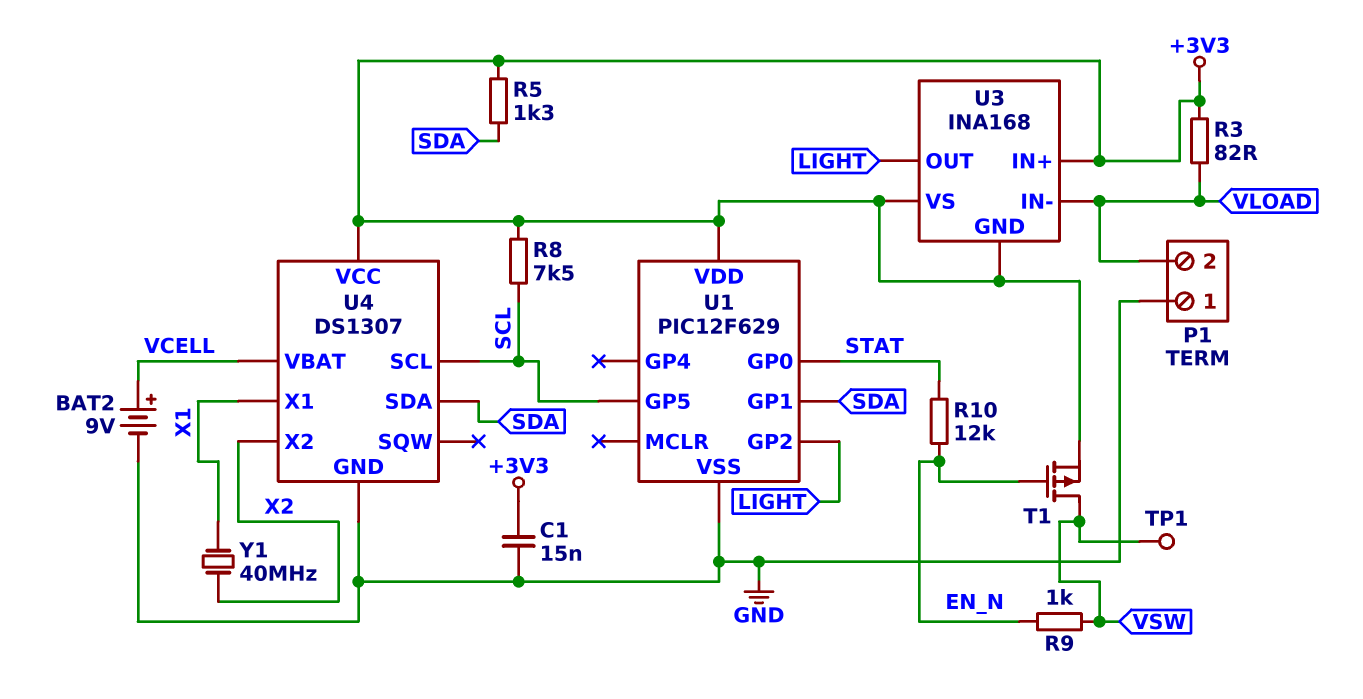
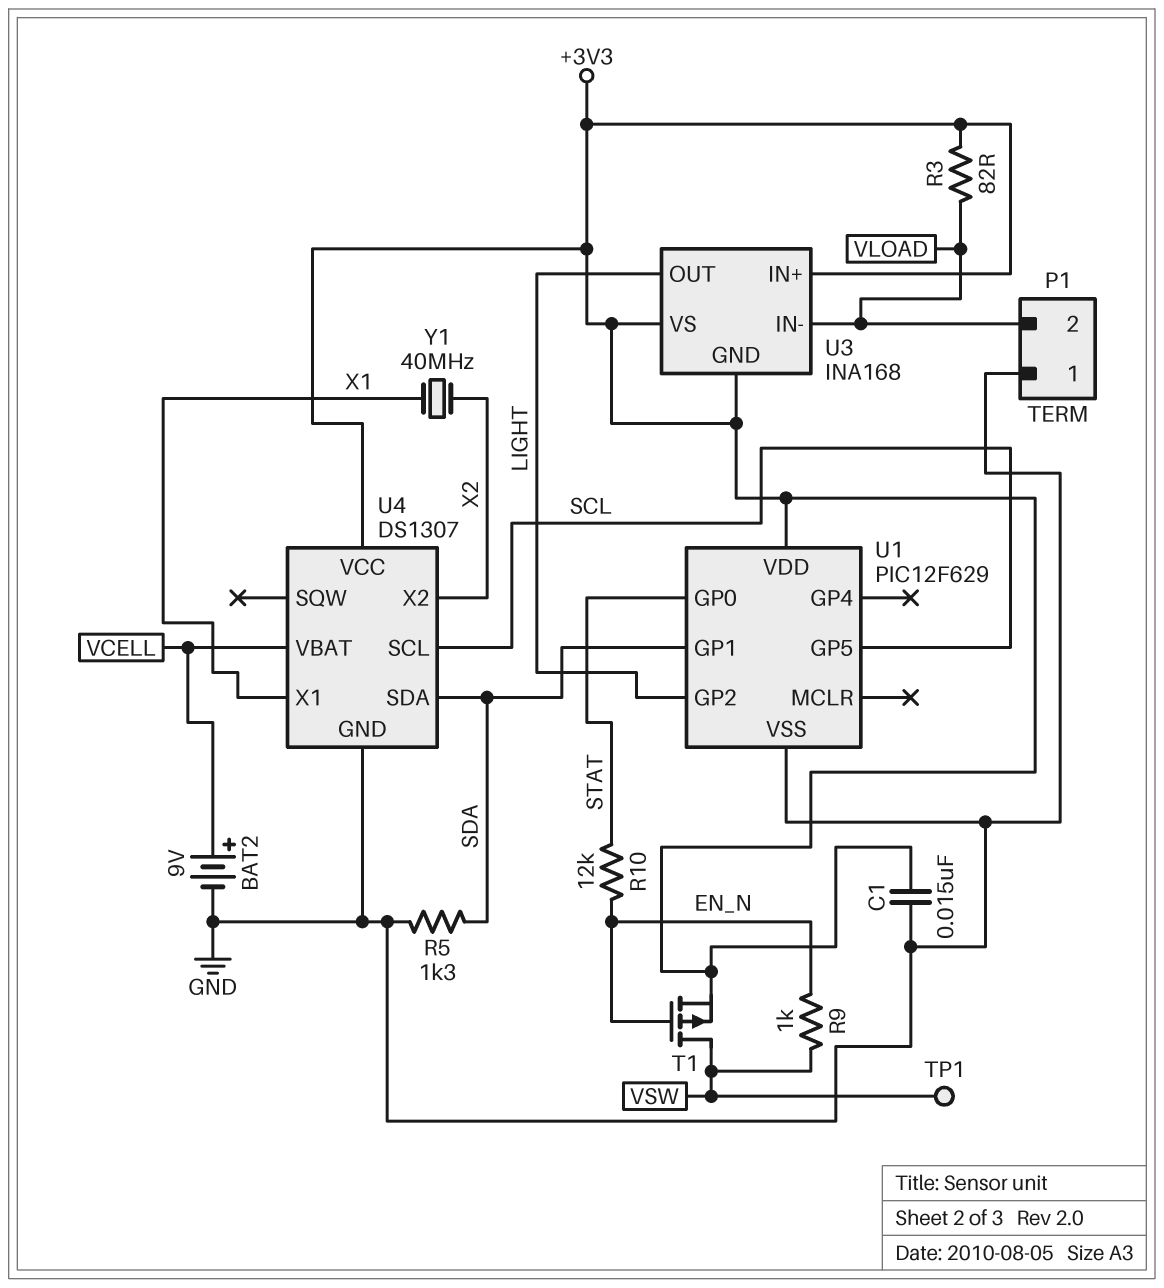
R5: 1.3k (+3V3, SDA) -> 1.3k (GND, SDA)
R8: 7.5k (+3V3, SCL) -> none

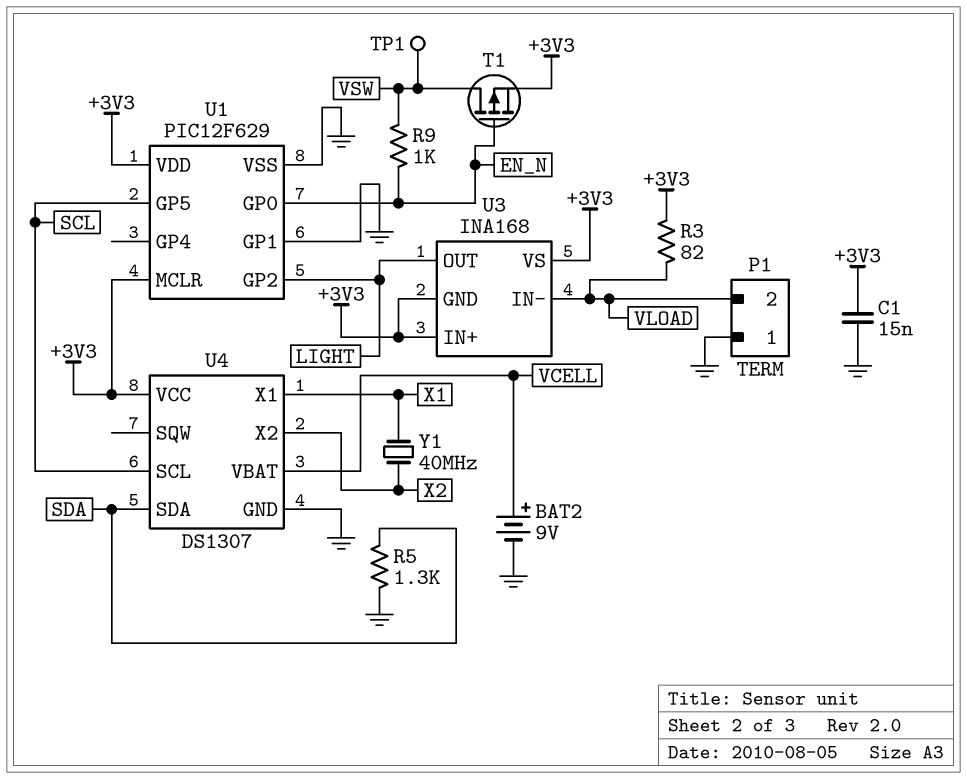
R10: 12k (EN_N, STAT) -> none
U1 pin GP0: STAT -> EN_N
U1 pin GP1: SDA -> GND
U1 pin MCLR: none -> +3V3

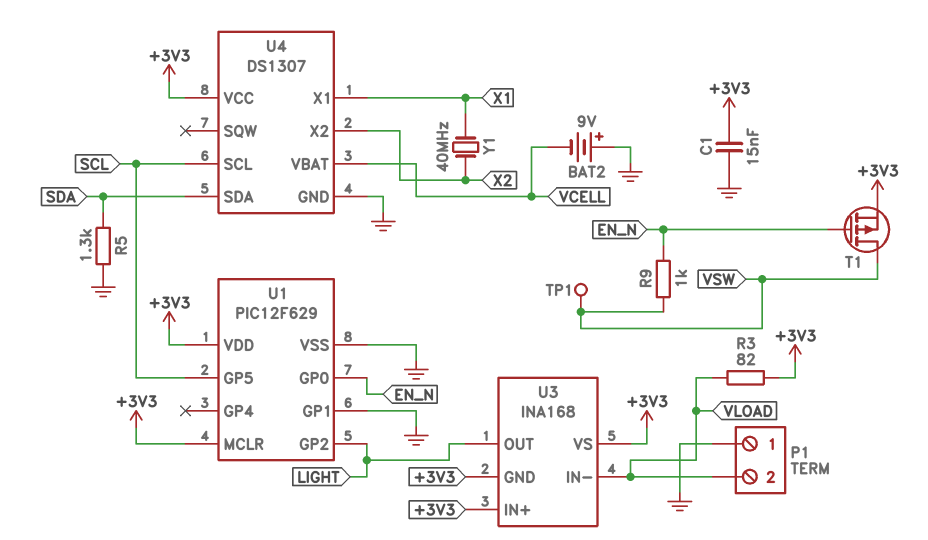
BAT2: 9V (plus VCELL, minus GND) -> 9V (plus GND, minus VCELL)

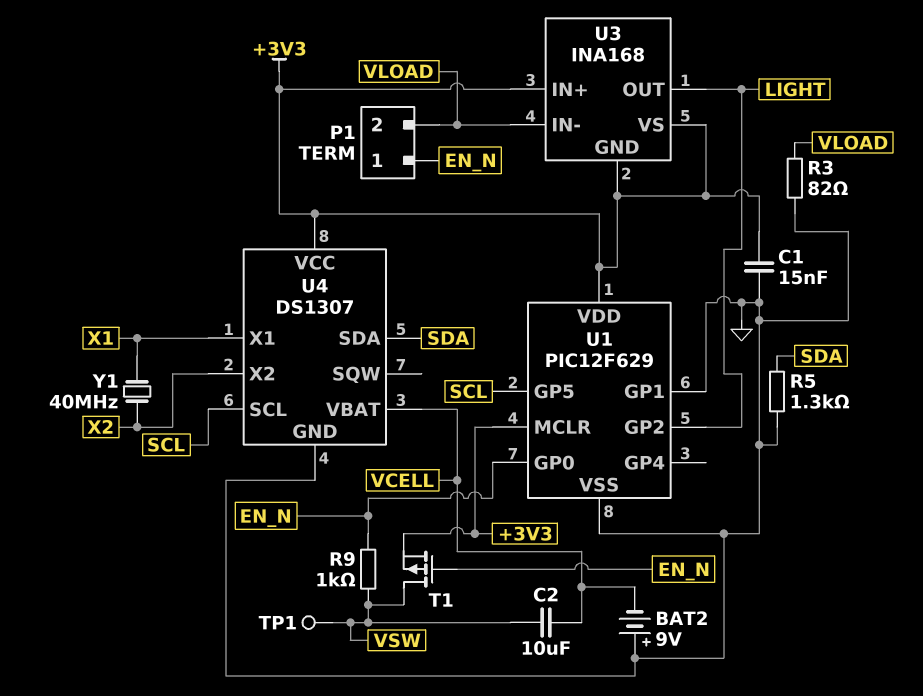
C2: none -> 10uF (VCELL, VSW)
P1 pin 1: GND -> EN_N
R3: 82 (+3V3, VLOAD) -> 82 (GND, VLOAD)

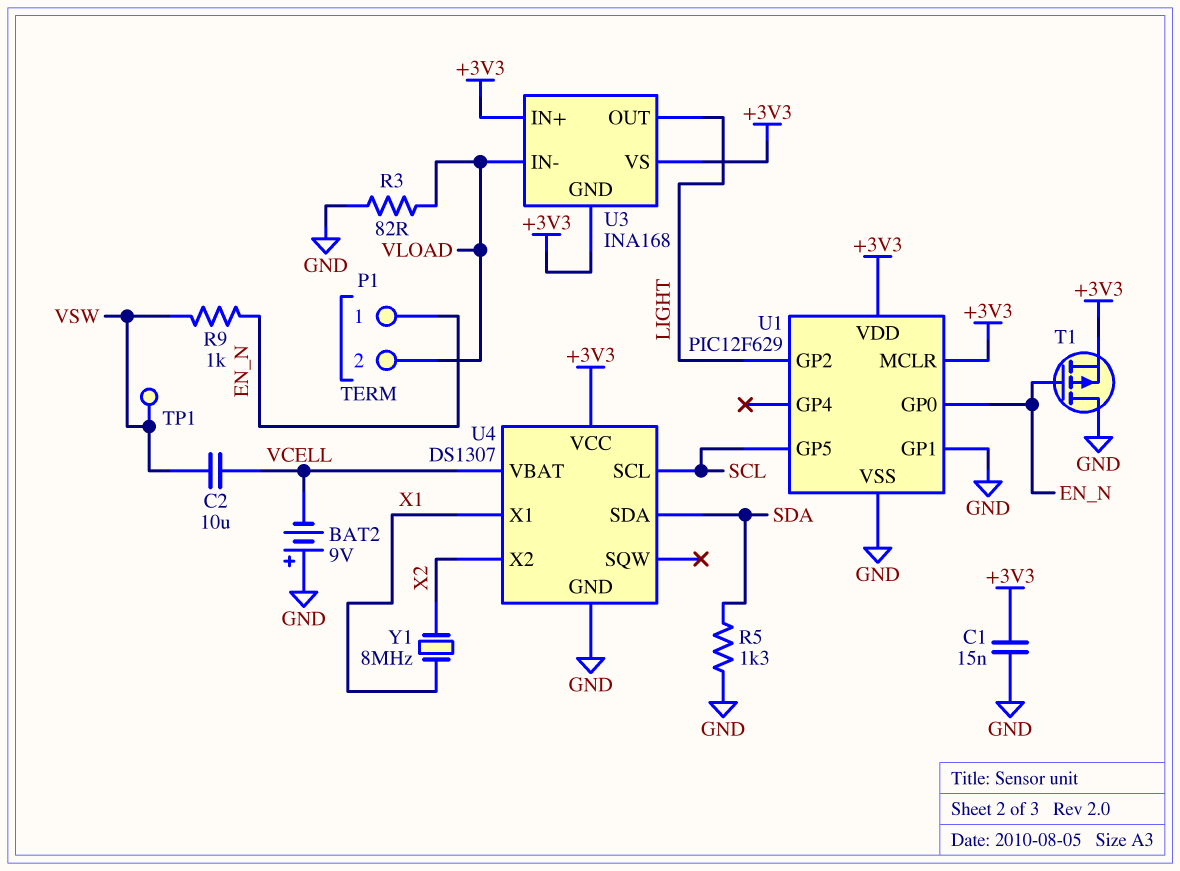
T1: PMOS (G EN_N, D VSW, S +3V3) -> PMOS (G EN_N, D GND, S +3V3)
Y1: 40MHz (X1, X2) -> 8MHz (X1, X2)

